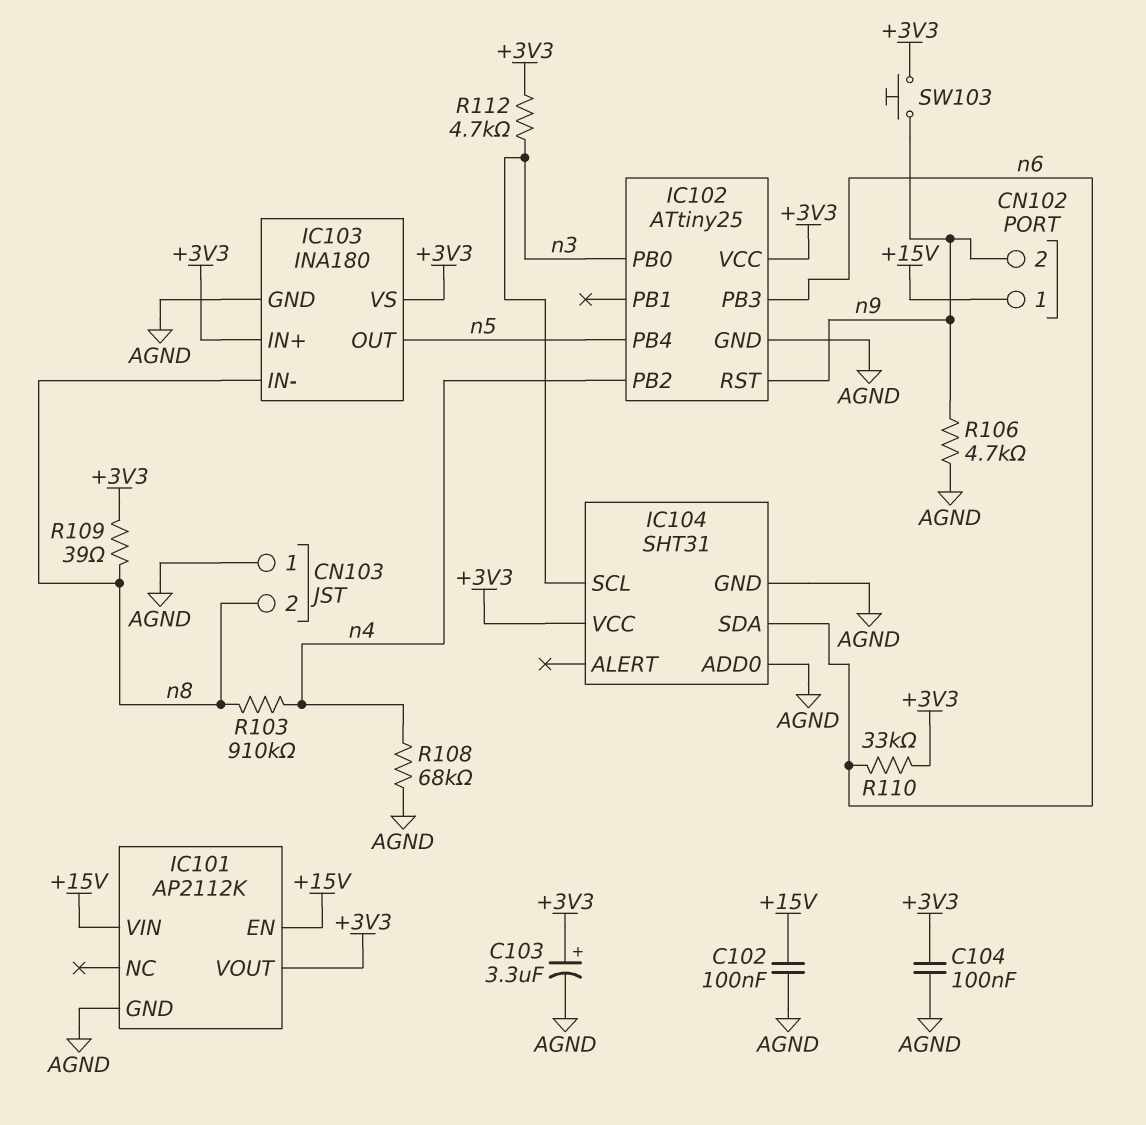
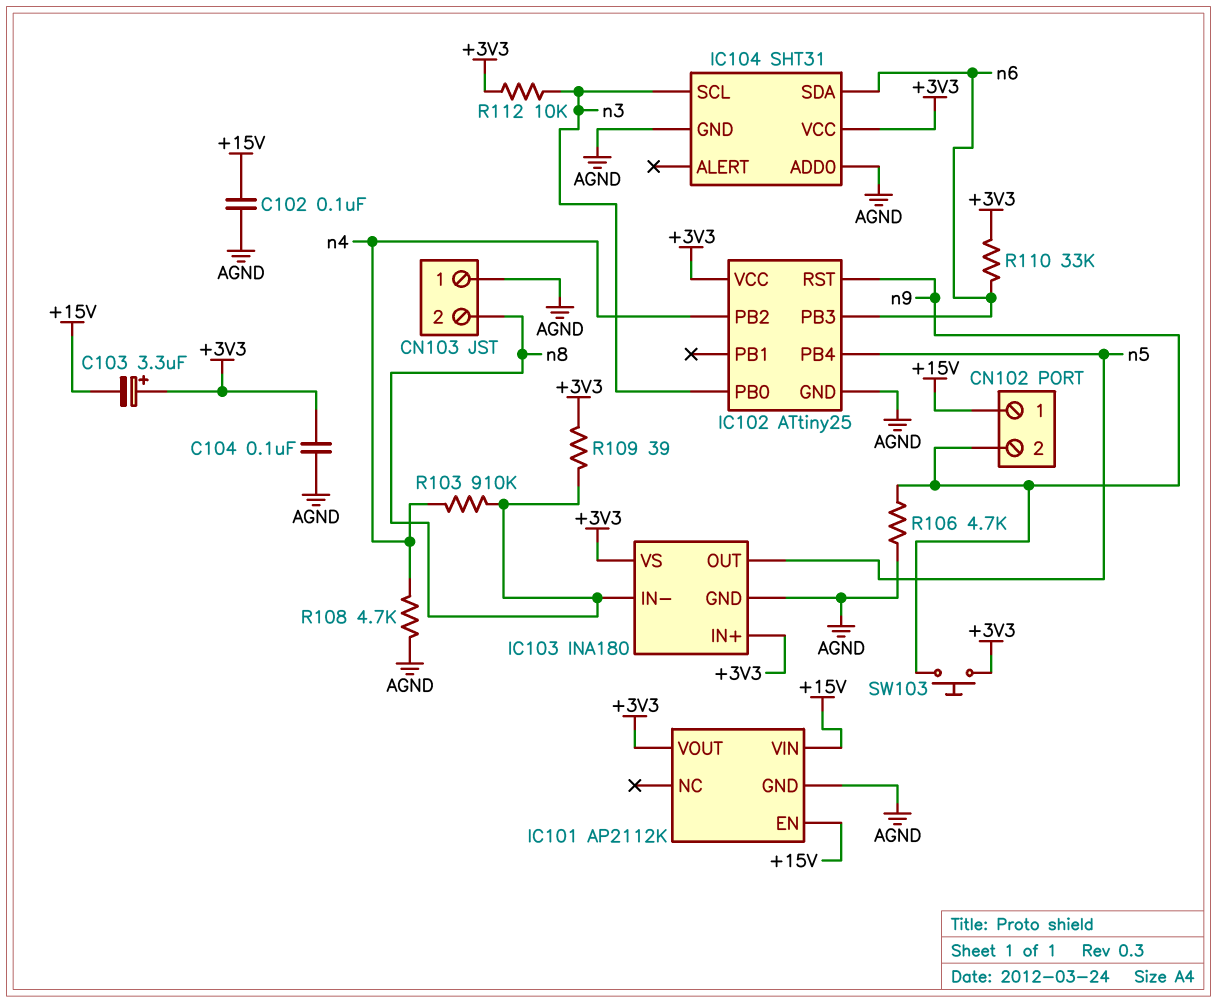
C103: 3.3uF (plus +3V3, minus AGND) -> 3.3uF (plus +3V3, minus +15V)
R108: 68k (AGND, n4) -> 4.7k (AGND, n4)
R112: 4.7k (+3V3, n3) -> 10k (+3V3, n3)

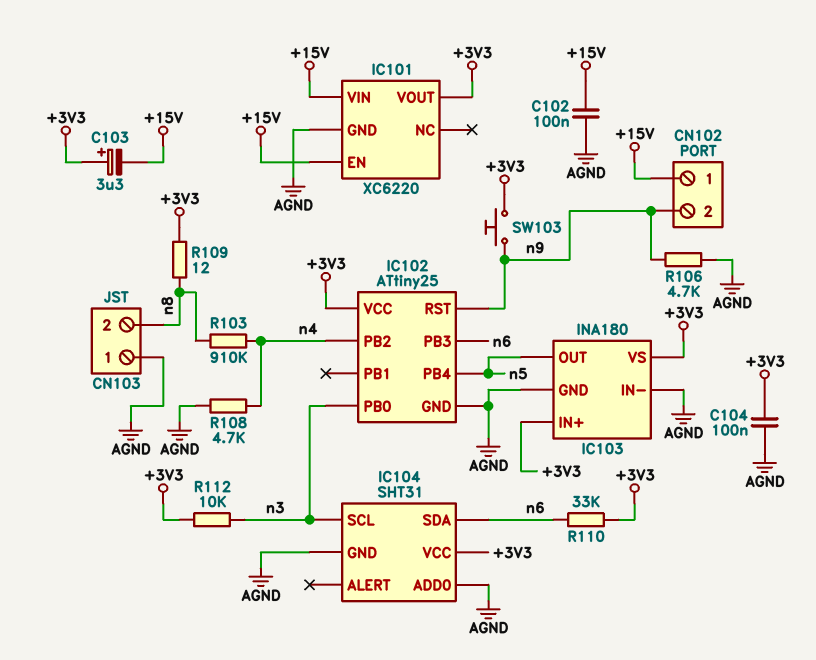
IC101: AP2112K -> XC6220
IC103 pin IN-: n8 -> AGND
R109: 39 (+3V3, n8) -> 12 (+3V3, n8)

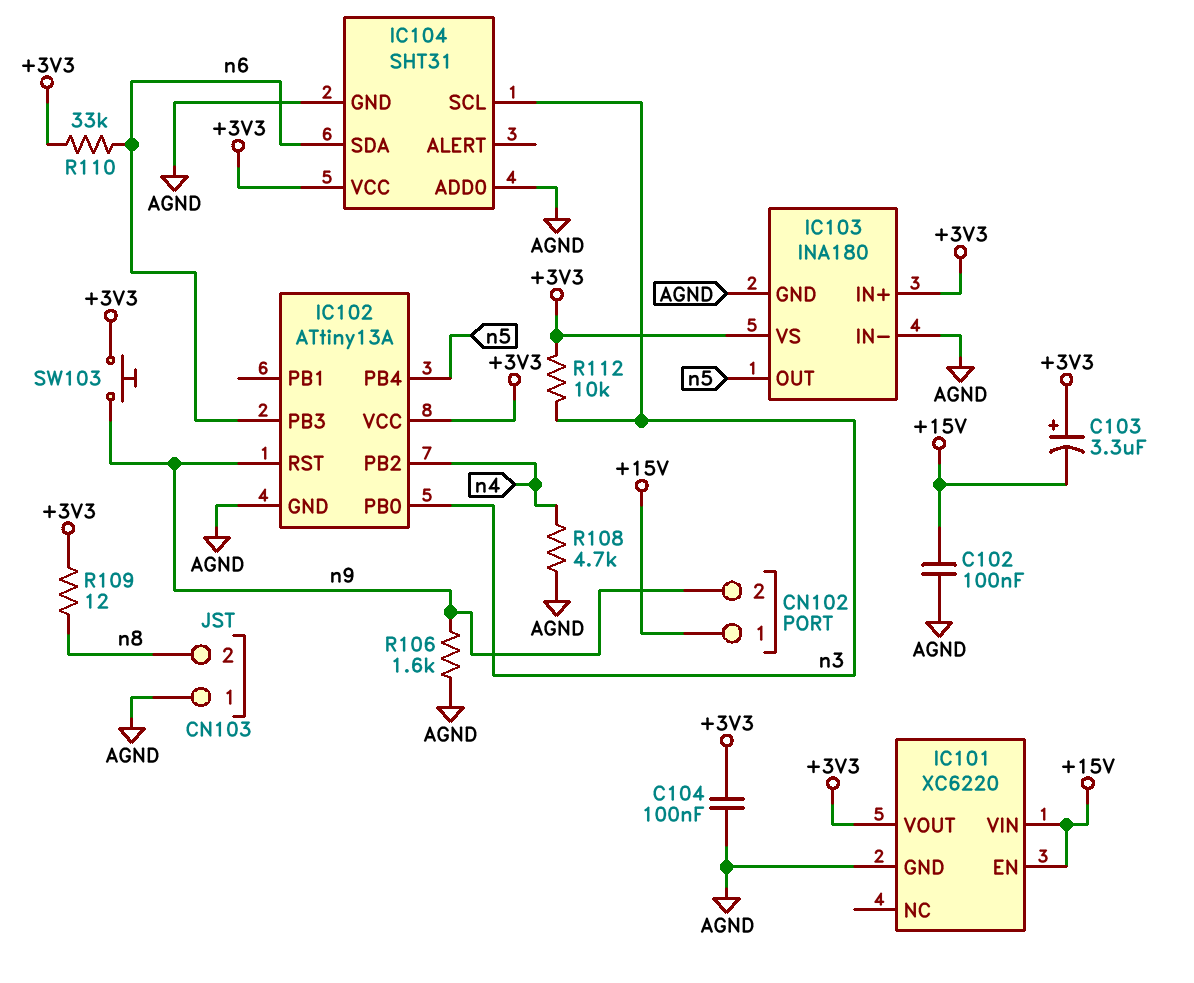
IC102: ATtiny25 -> ATtiny13A
R103: 910k (n4, n8) -> none
R106: 4.7k (AGND, n9) -> 1.6k (AGND, n9)

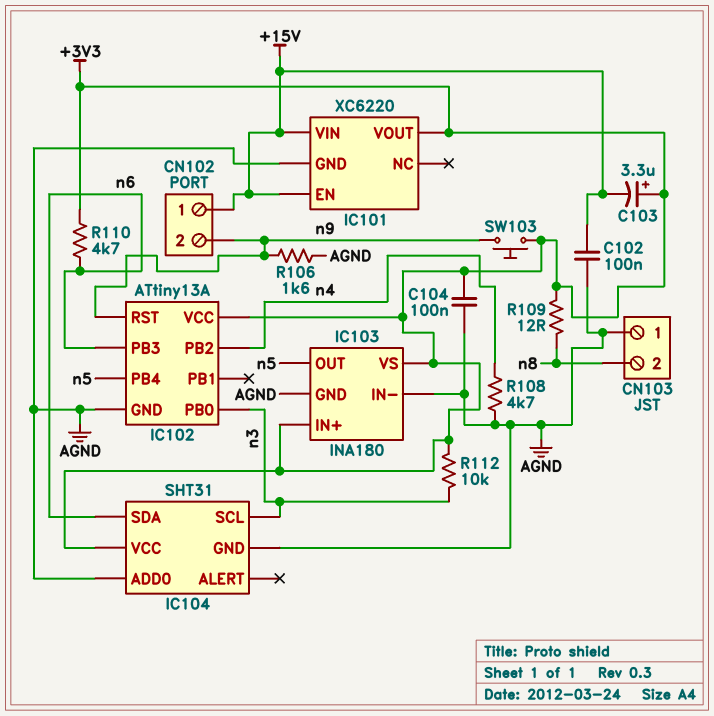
R110: 33k (+3V3, n6) -> 4.7k (+3V3, n6)

